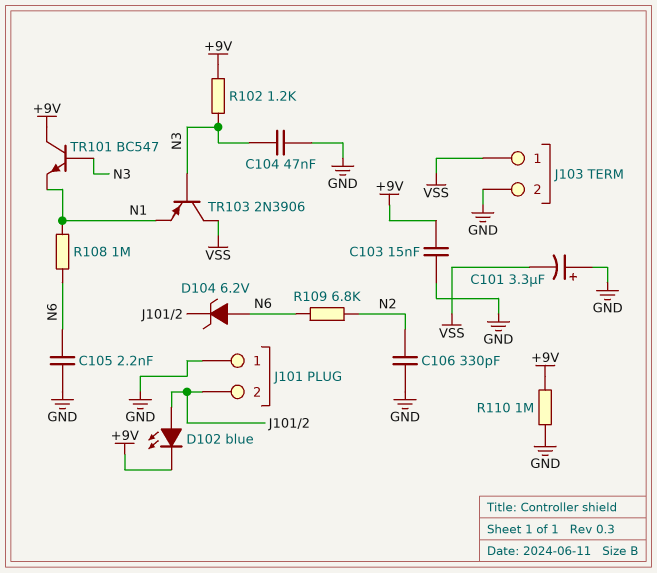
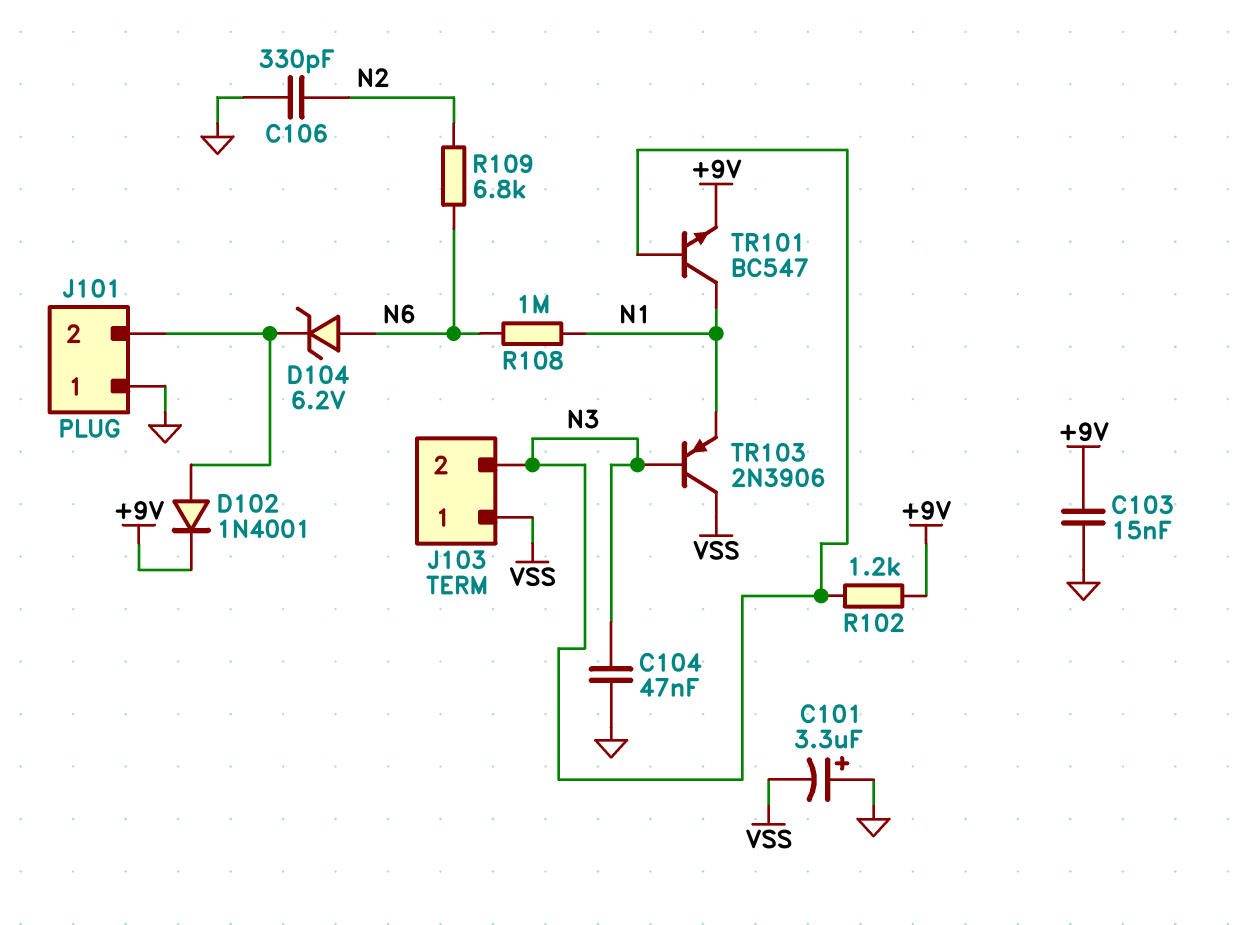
C105: 2.2nF (GND, N6) -> none
D102: LED blue (A J101/2, K +9V) -> diode 1N4001 (A J101/2, K +9V)
J103 pin 2: GND -> N3
R110: 1M (+9V, GND) -> none
TR101: NPN BC547 (B N3, C +9V, E N1) -> NPN BC547 (B N3, C N1, E +9V)

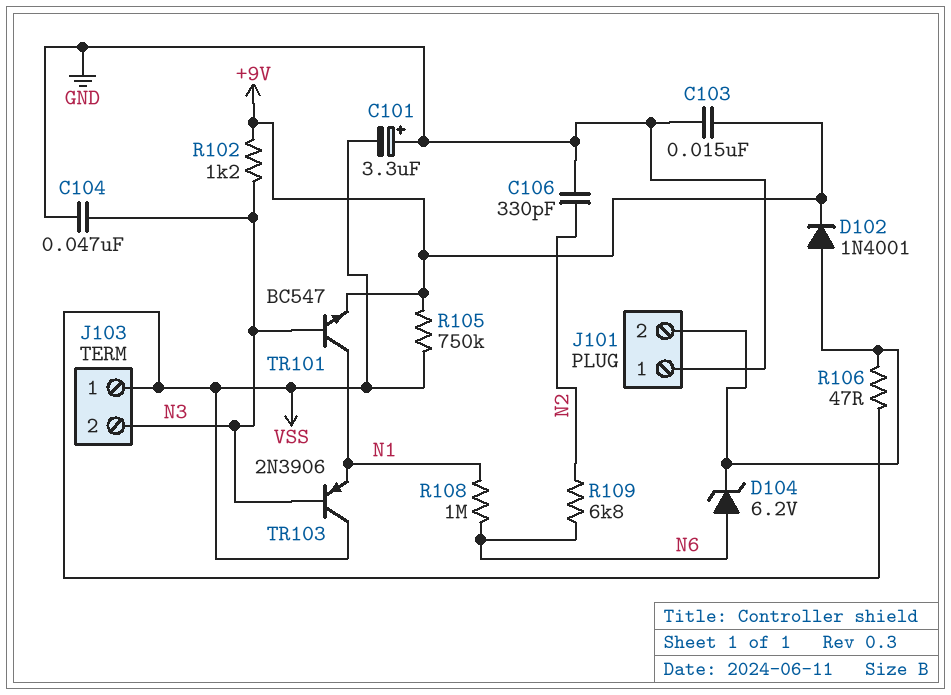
R105: none -> 750k (+9V, VSS)
R106: none -> 47 (J101/2, VSS)

